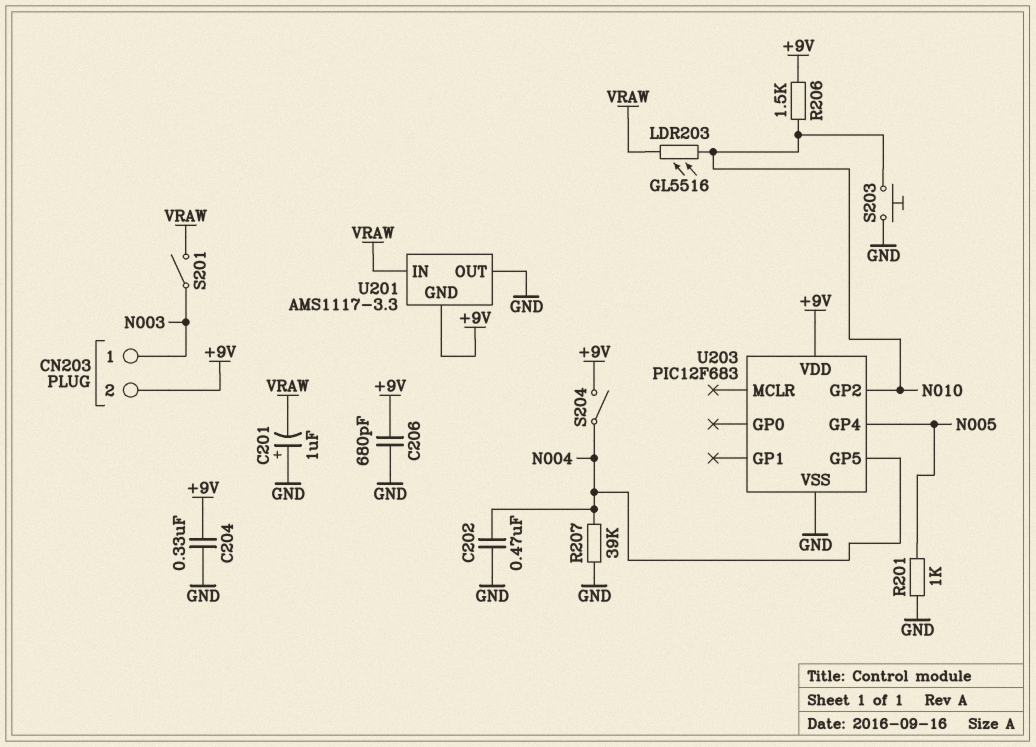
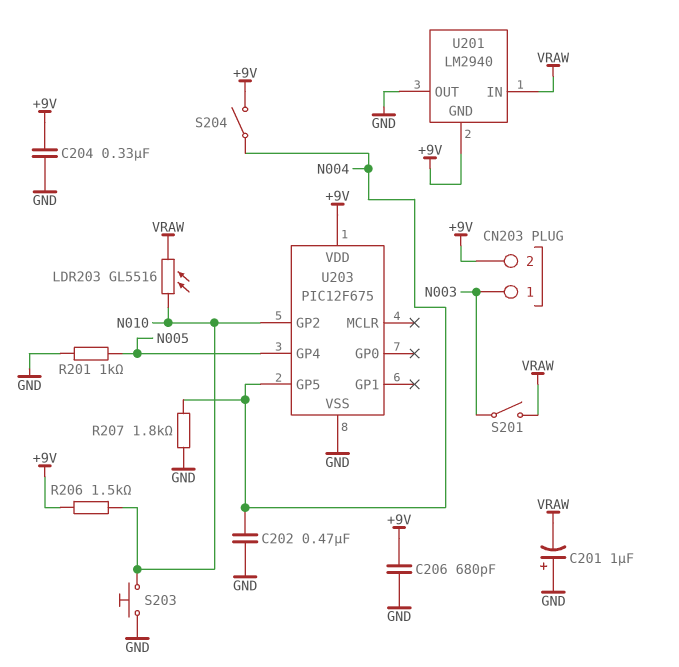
R207: 39k (GND, N004) -> 1.8k (GND, N004)
U201: AMS1117-3.3 -> LM2940
U203: PIC12F683 -> PIC12F675

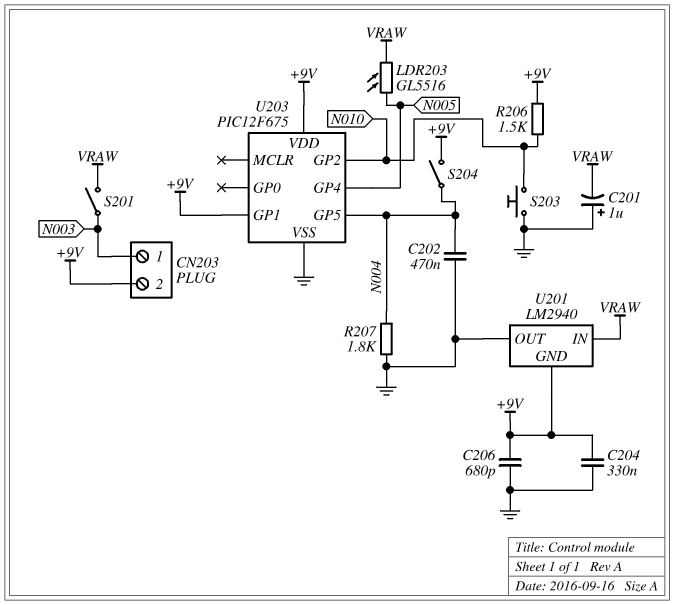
LDR203: GL5516 (N010, VRAW) -> GL5516 (N005, VRAW)
R201: 1k (GND, N005) -> none
U203 pin GP1: none -> +9V

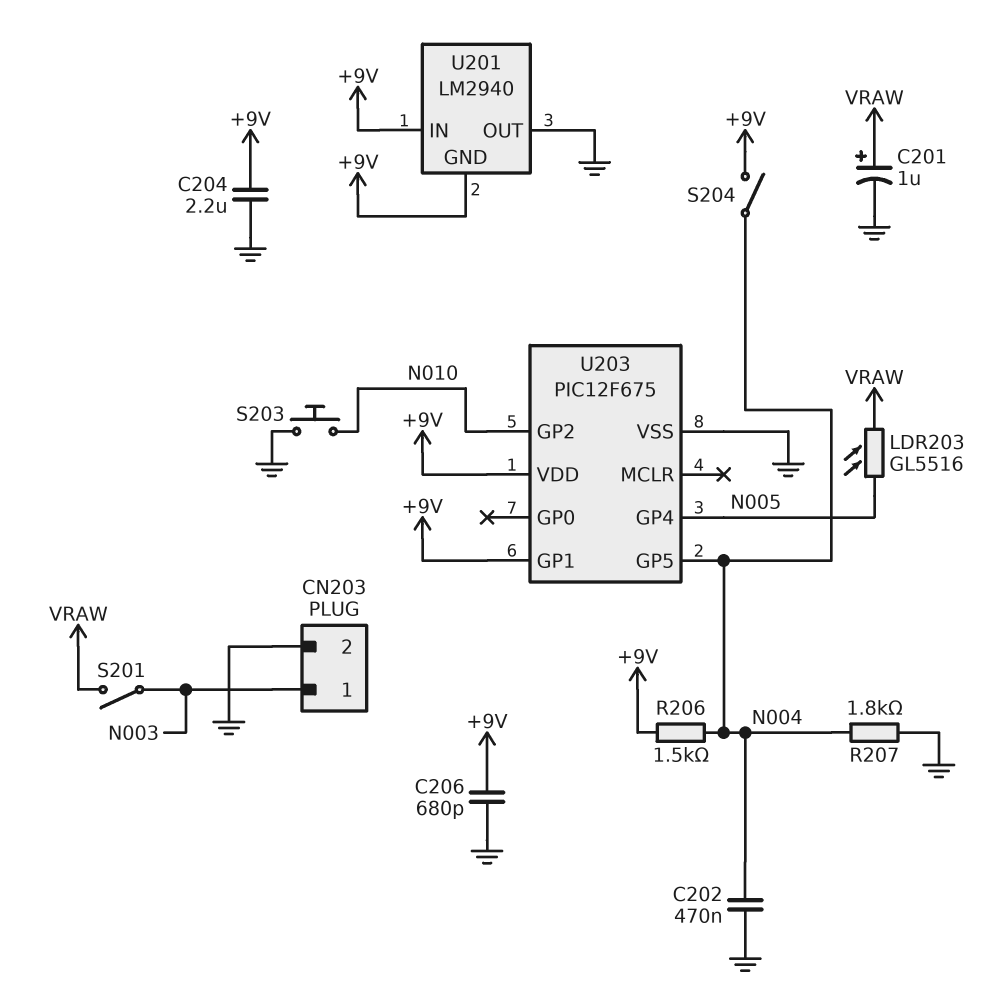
C201: 1uF (plus GND, minus VRAW) -> 1uF (plus VRAW, minus GND)
C204: 330nF (+9V, GND) -> 2.2uF (+9V, GND)
CN203 pin 2: +9V -> GND
R206: 1.5k (+9V, N010) -> 1.5k (+9V, N004)
U201 pin IN: VRAW -> +9V

